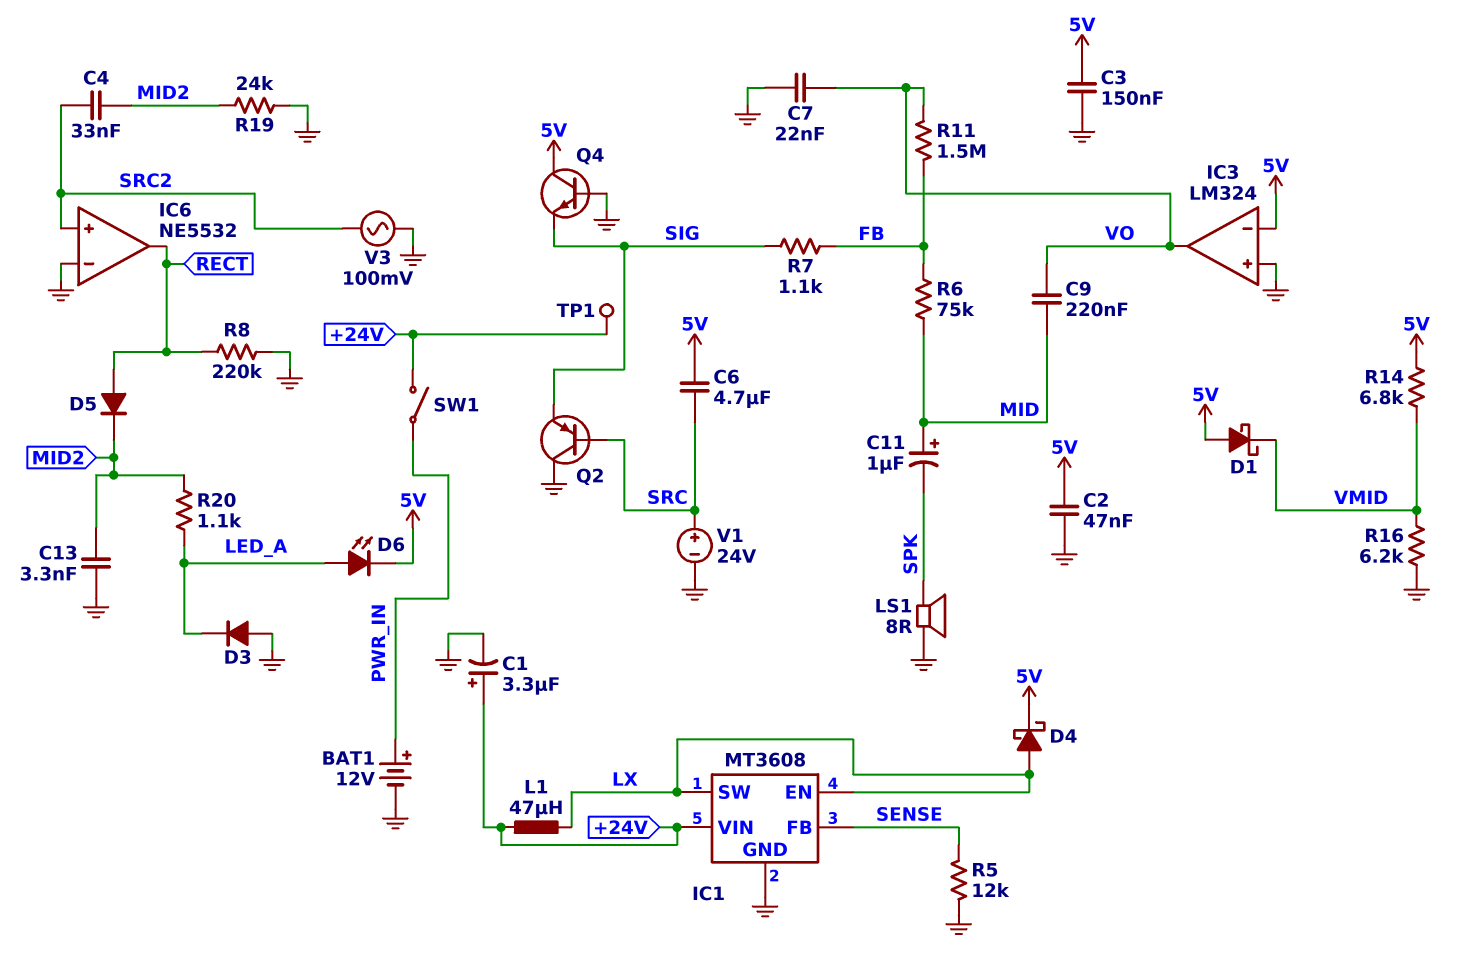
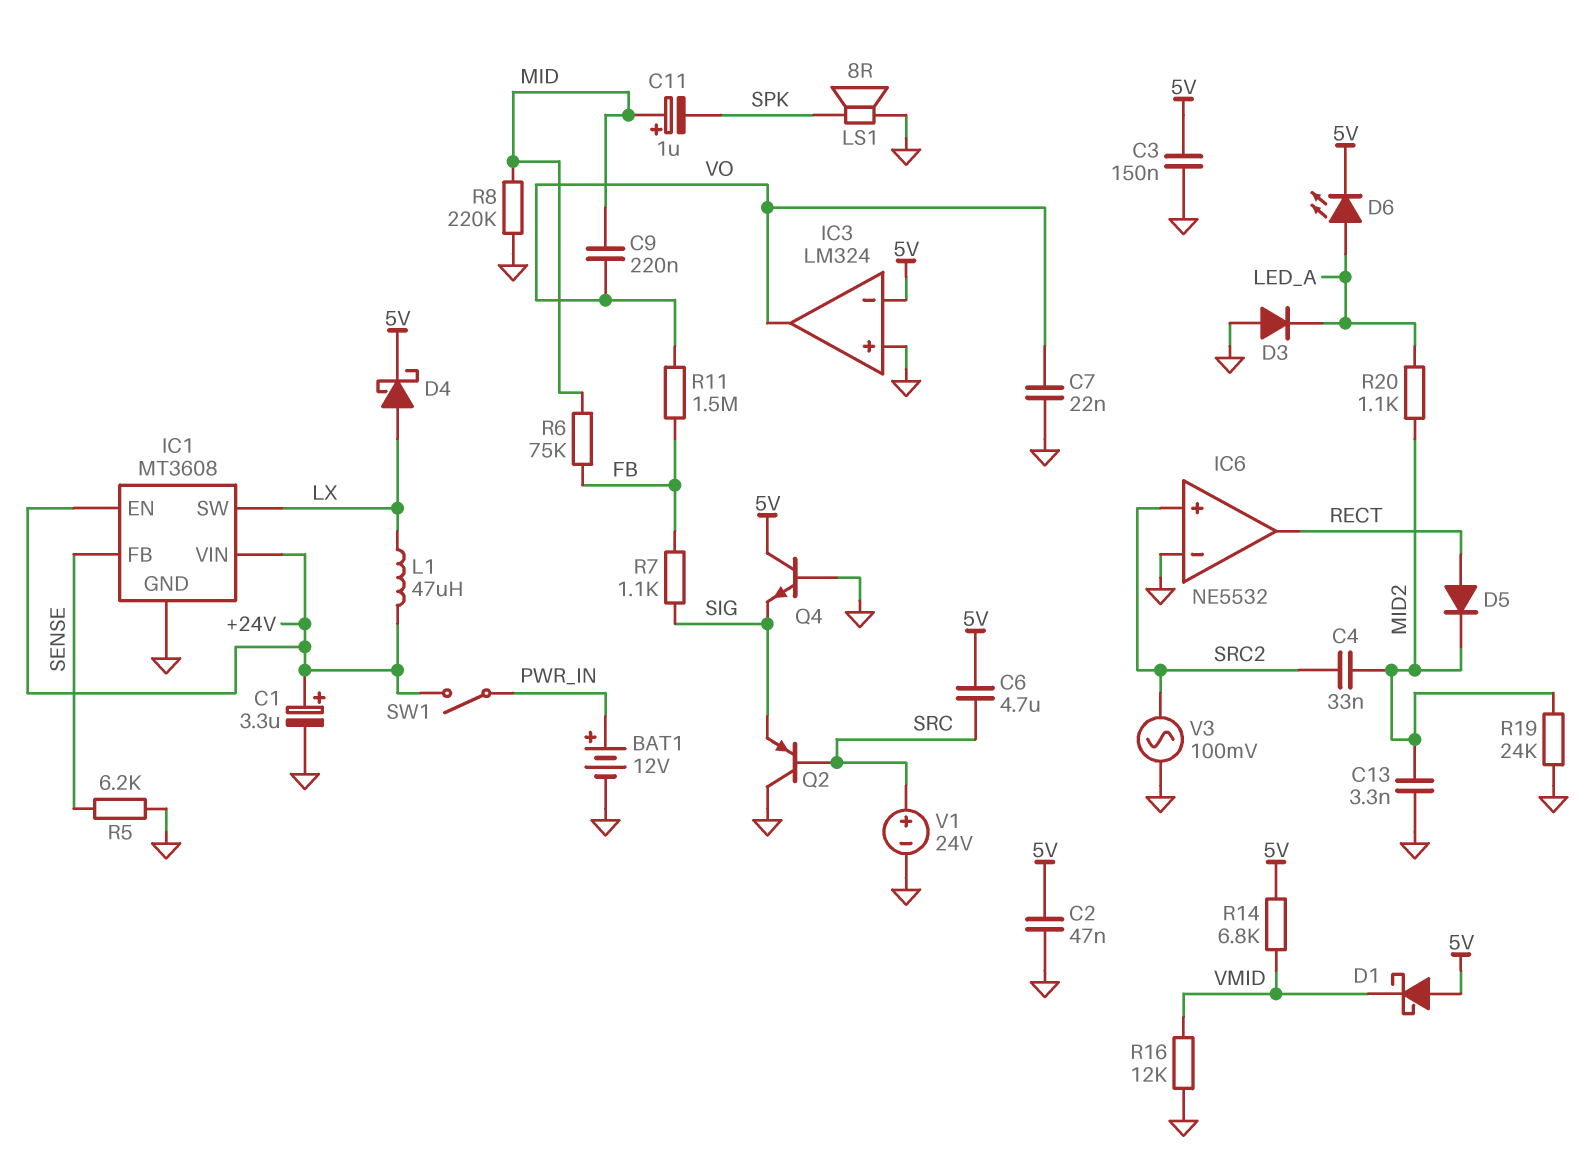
IC1 pin EN: LX -> +24V
R5: 12k (GND, SENSE) -> 6.2k (GND, SENSE)
R8: 220k (GND, RECT) -> 220k (GND, MID)
R16: 6.2k (GND, VMID) -> 12k (GND, VMID)
TP1: test point (+24V) -> none

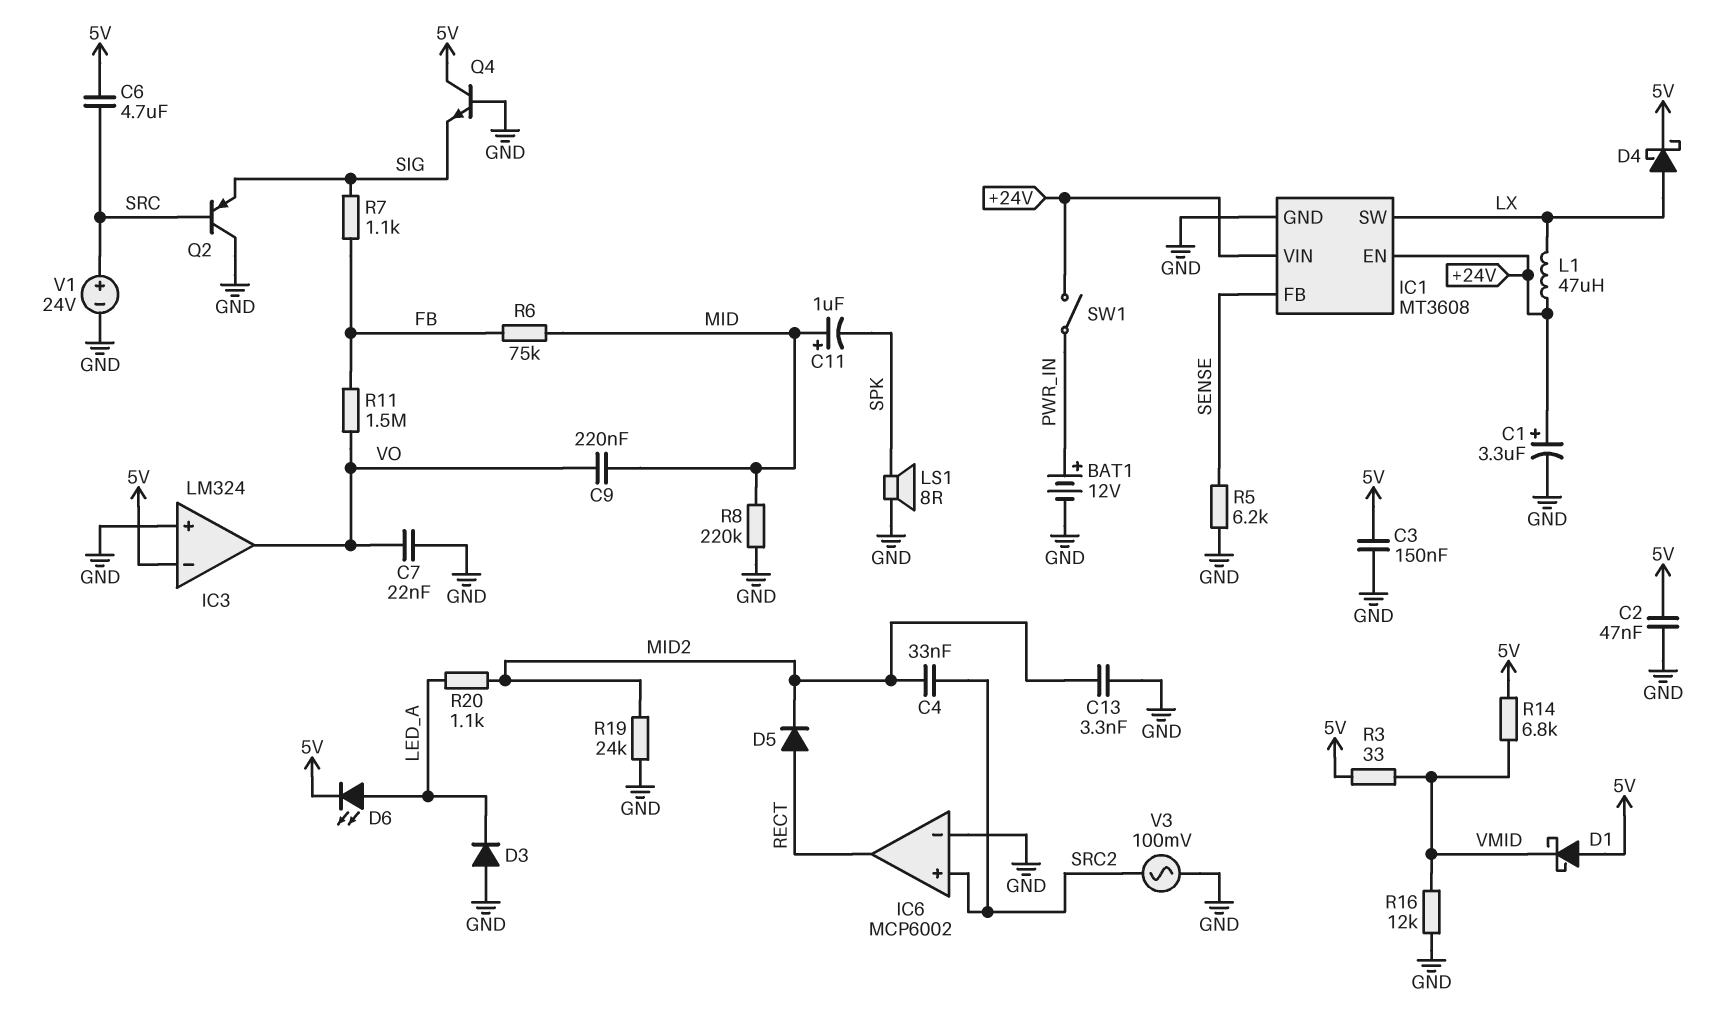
IC6: NE5532 -> MCP6002
R3: none -> 33 (5V, VMID)

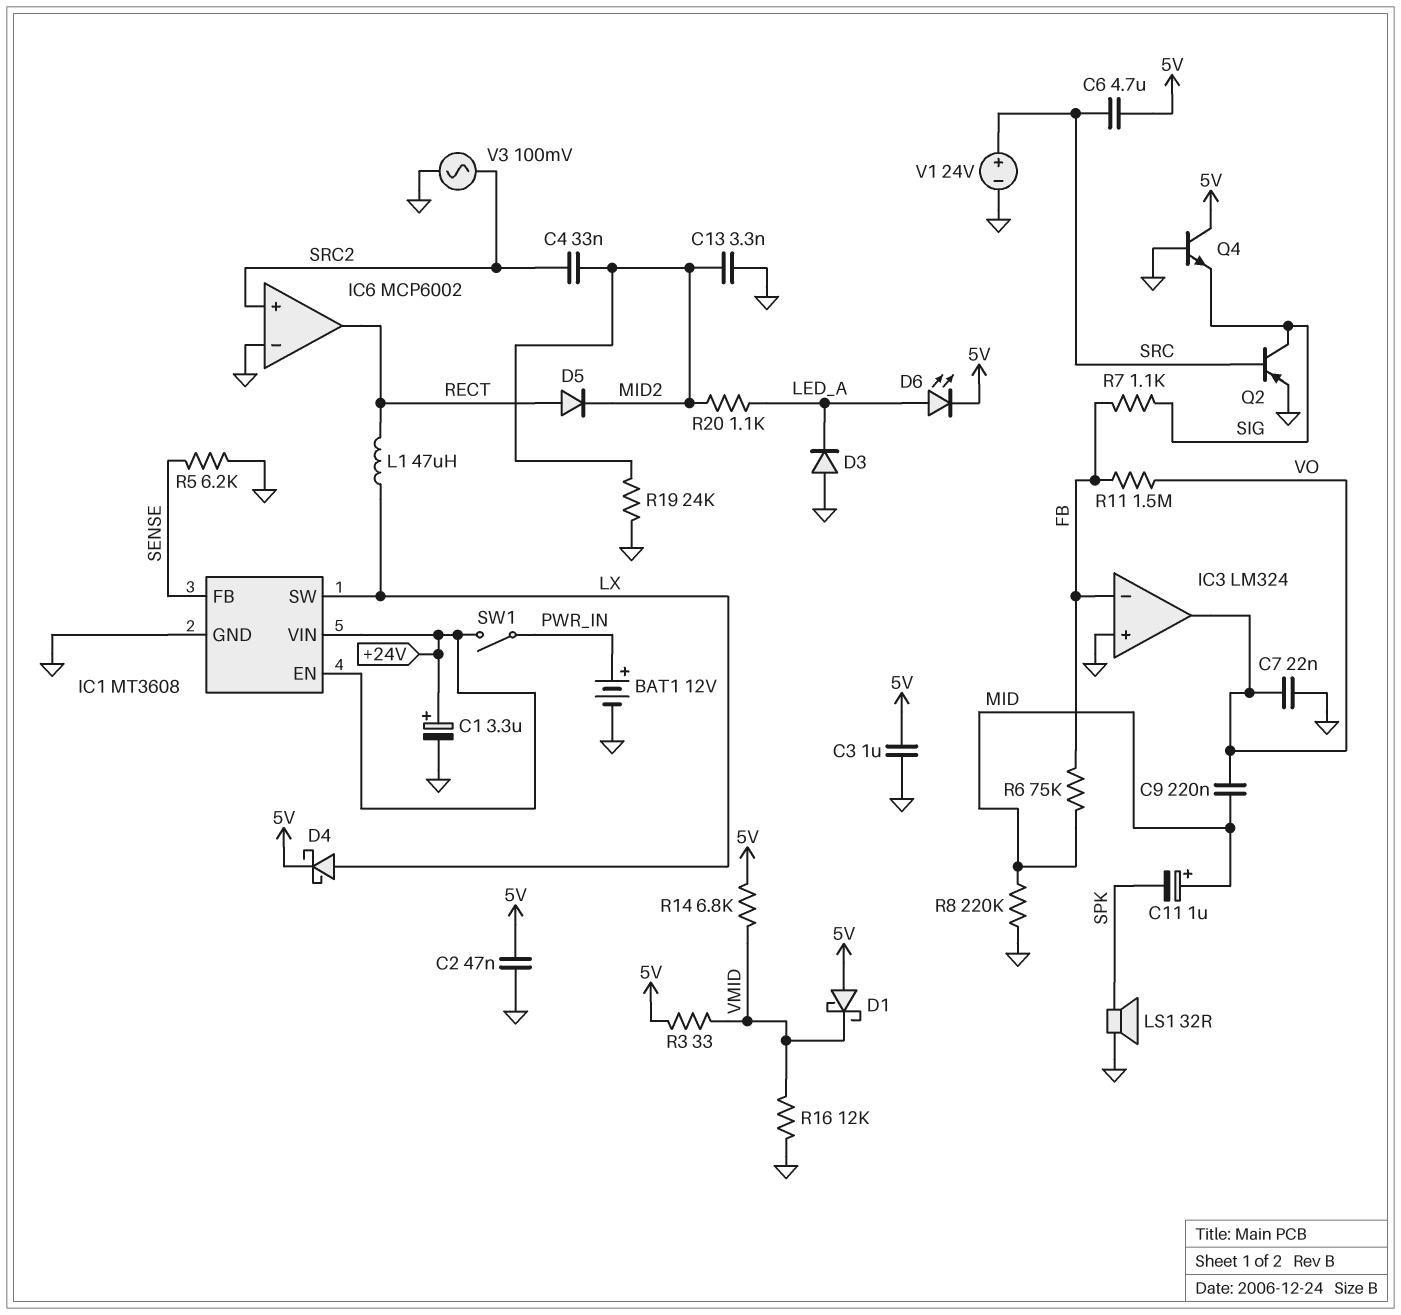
C3: 150nF (5V, GND) -> 1uF (5V, GND)
IC3 pin in-: 5V -> FB
L1: 47uH (+24V, LX) -> 47uH (LX, RECT)
LS1: speaker 8R (GND, SPK) -> speaker 32R (GND, SPK)
Q2: PNP (B SRC, C GND, E SIG) -> PNP (B SRC, C SIG, E GND)

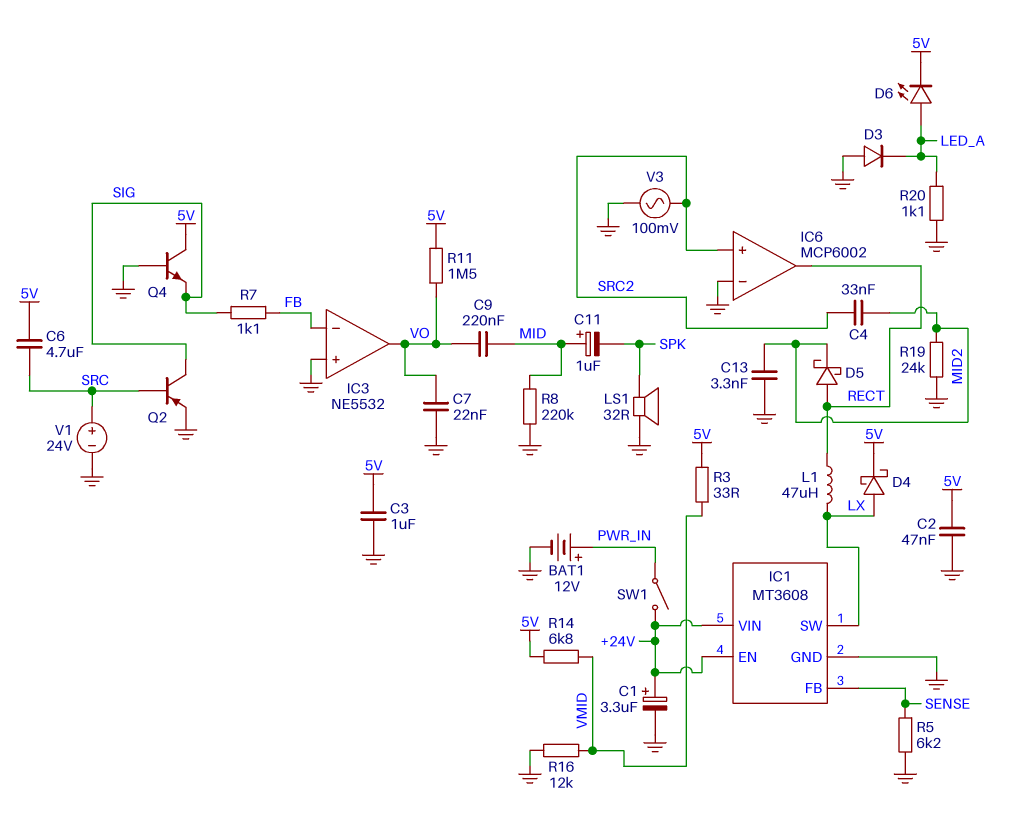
D1: schottky (A 5V, K VMID) -> none
D5: diode (A RECT, K MID2) -> schottky (A RECT, K MID2)
IC3: LM324 -> NE5532
R6: 75k (FB, MID) -> none
R11: 1.5M (FB, VO) -> 1.5M (5V, VO)
R20: 1.1k (LED_A, MID2) -> 1.1k (GND, LED_A)

